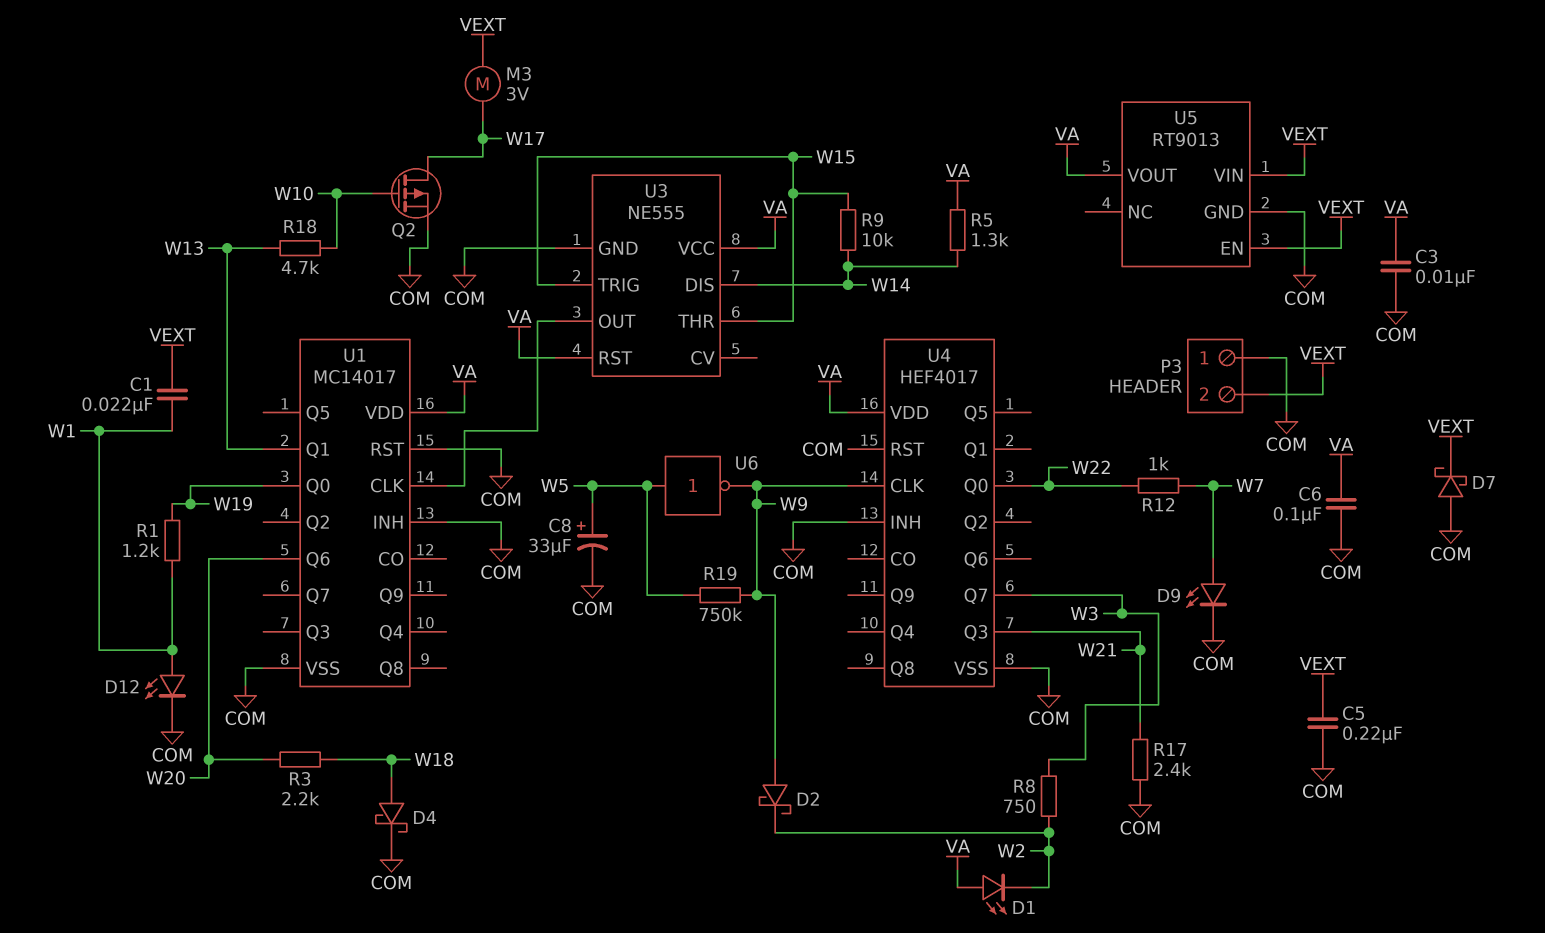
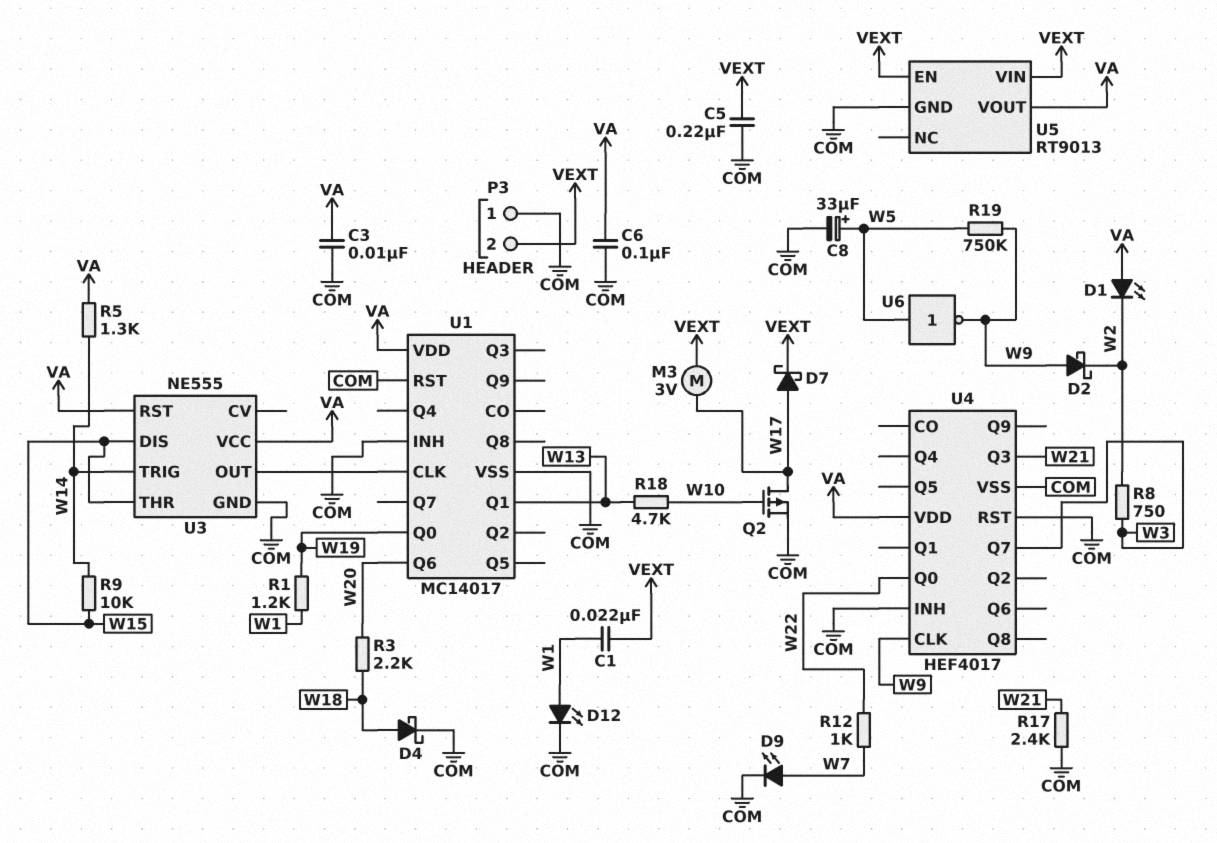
D7: schottky (A COM, K VEXT) -> schottky (A W17, K VEXT)
U3 pin DIS: W14 -> W15
U3 pin TRIG: W15 -> W14

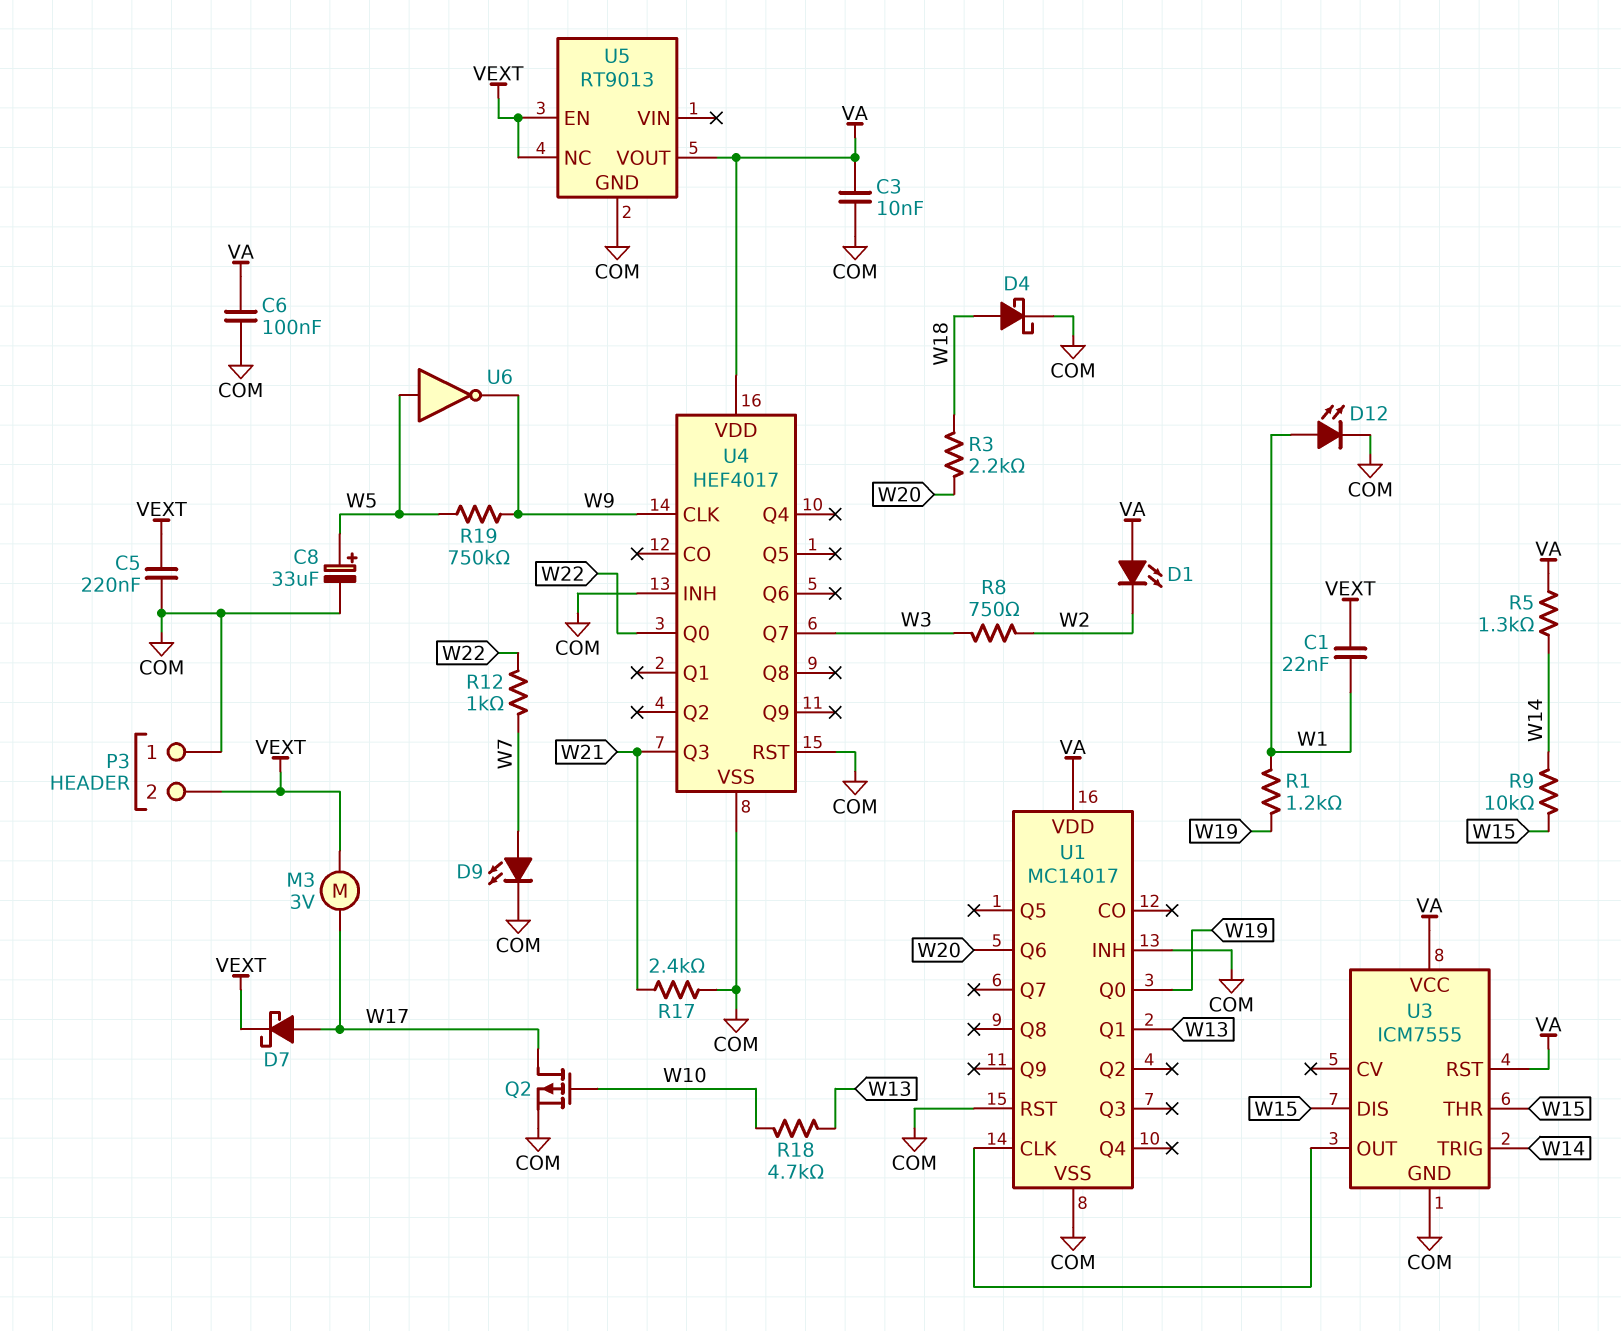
D2: schottky (A W9, K W2) -> none
U3: NE555 -> ICM7555
U5 pin NC: none -> VEXT
U5 pin VIN: VEXT -> none

